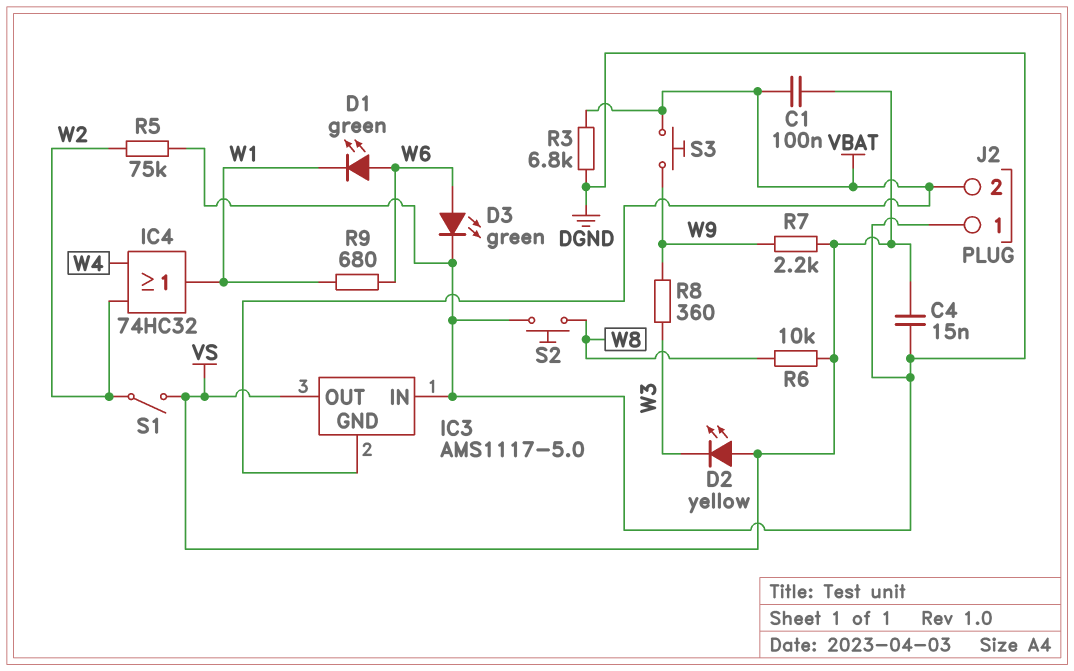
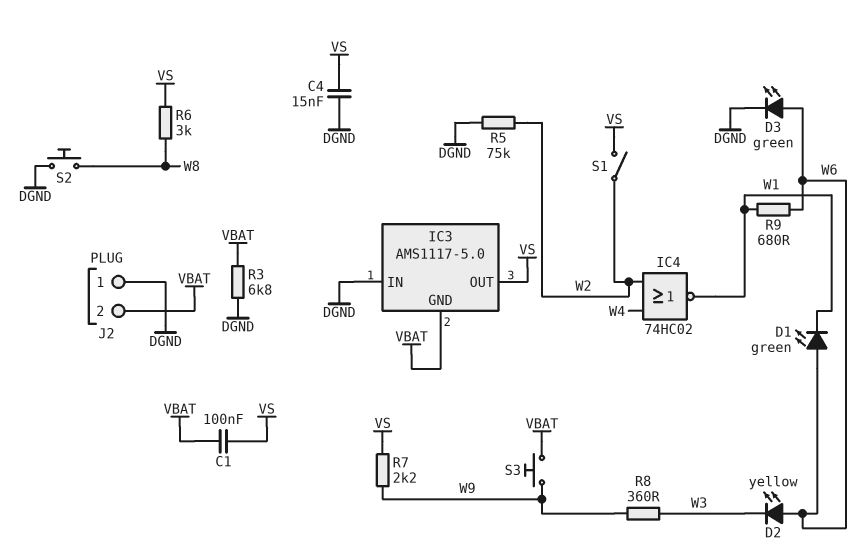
D2: LED yellow (A VS, K W3) -> LED yellow (A W6, K W3)
IC4: OR 74HC32 (in W2, in W4, out W1) -> NOR 74HC02 (in W2, in W4, out W1)
R6: 10k (VS, W8) -> 3k (VS, W8)

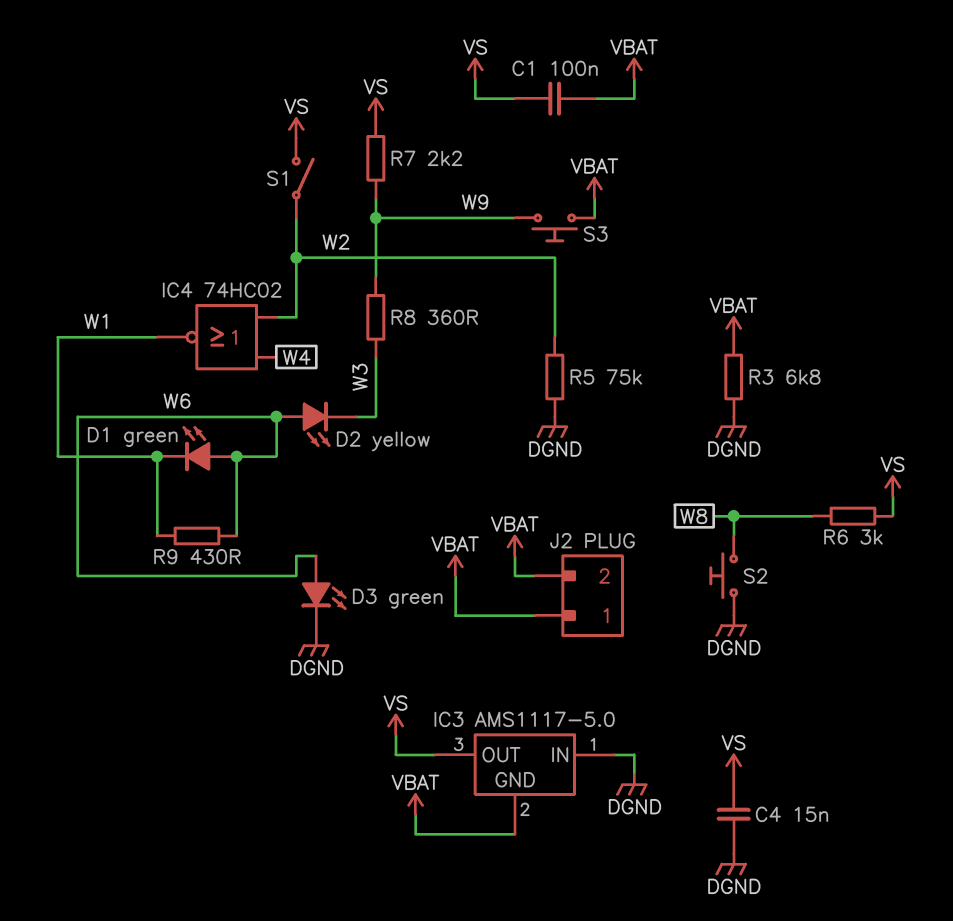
J2 pin 1: DGND -> VBAT
R9: 680 (W1, W6) -> 430 (W1, W6)

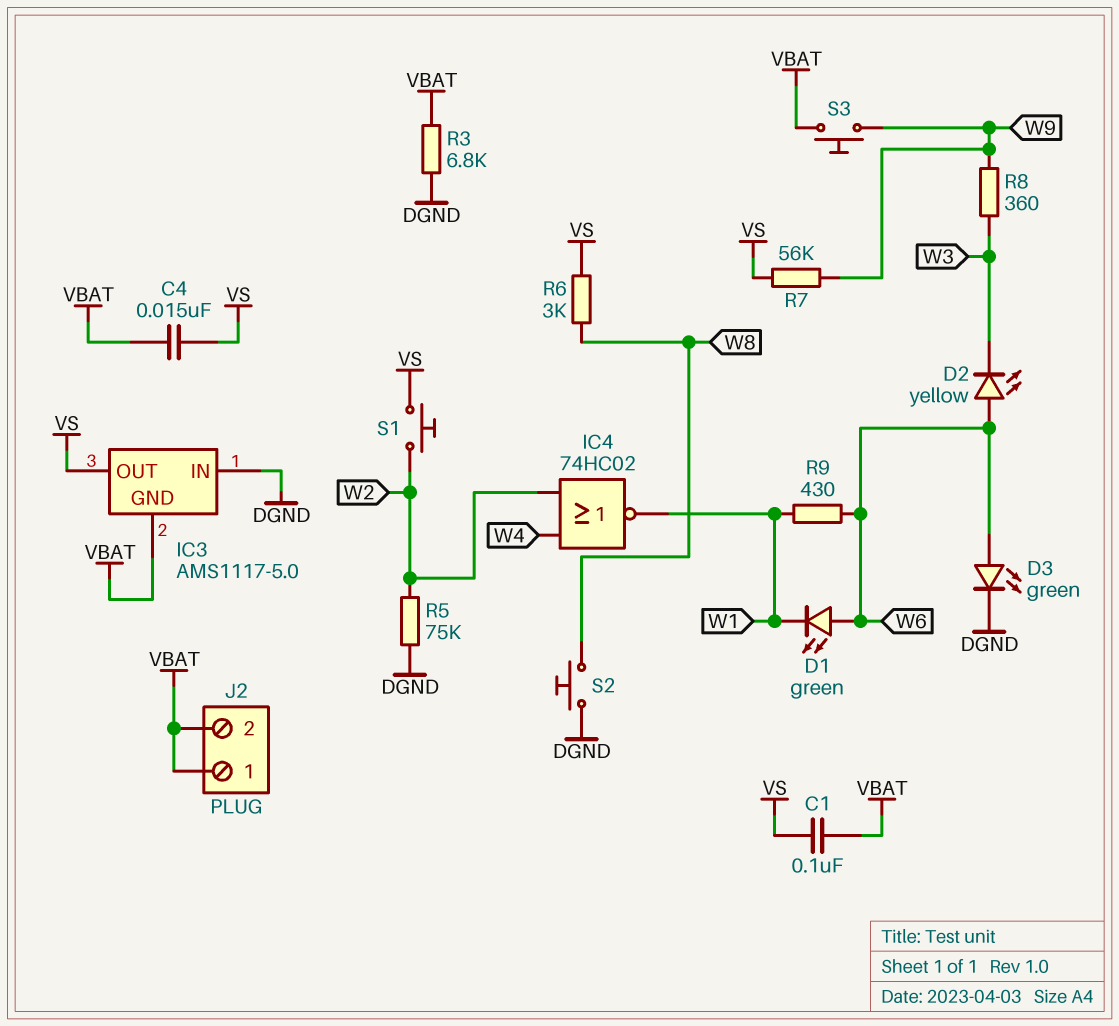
C4: 15nF (DGND, VS) -> 15nF (VBAT, VS)
R7: 2.2k (VS, W9) -> 56k (VS, W9)
S1: switch (VS, W2) -> button (VS, W2)

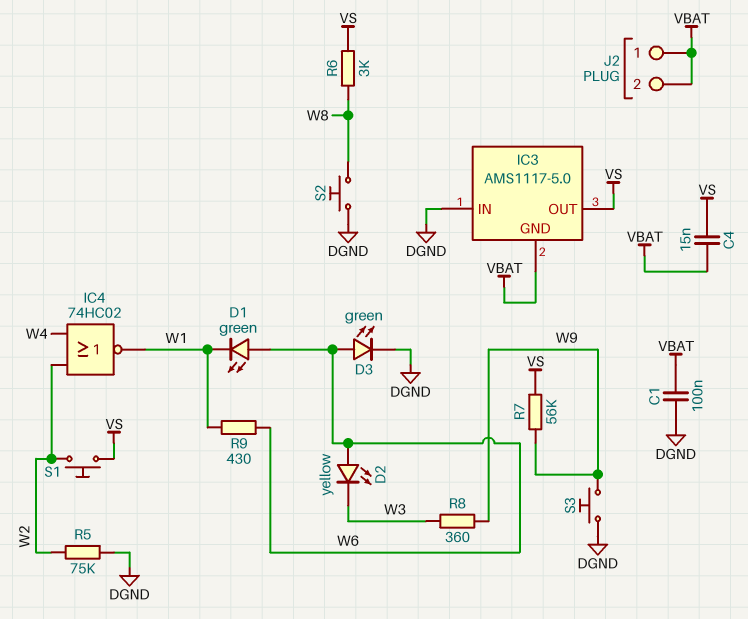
C1: 100nF (VBAT, VS) -> 100nF (DGND, VBAT)
R3: 6.8k (DGND, VBAT) -> none
S3: button (VBAT, W9) -> button (DGND, W9)

